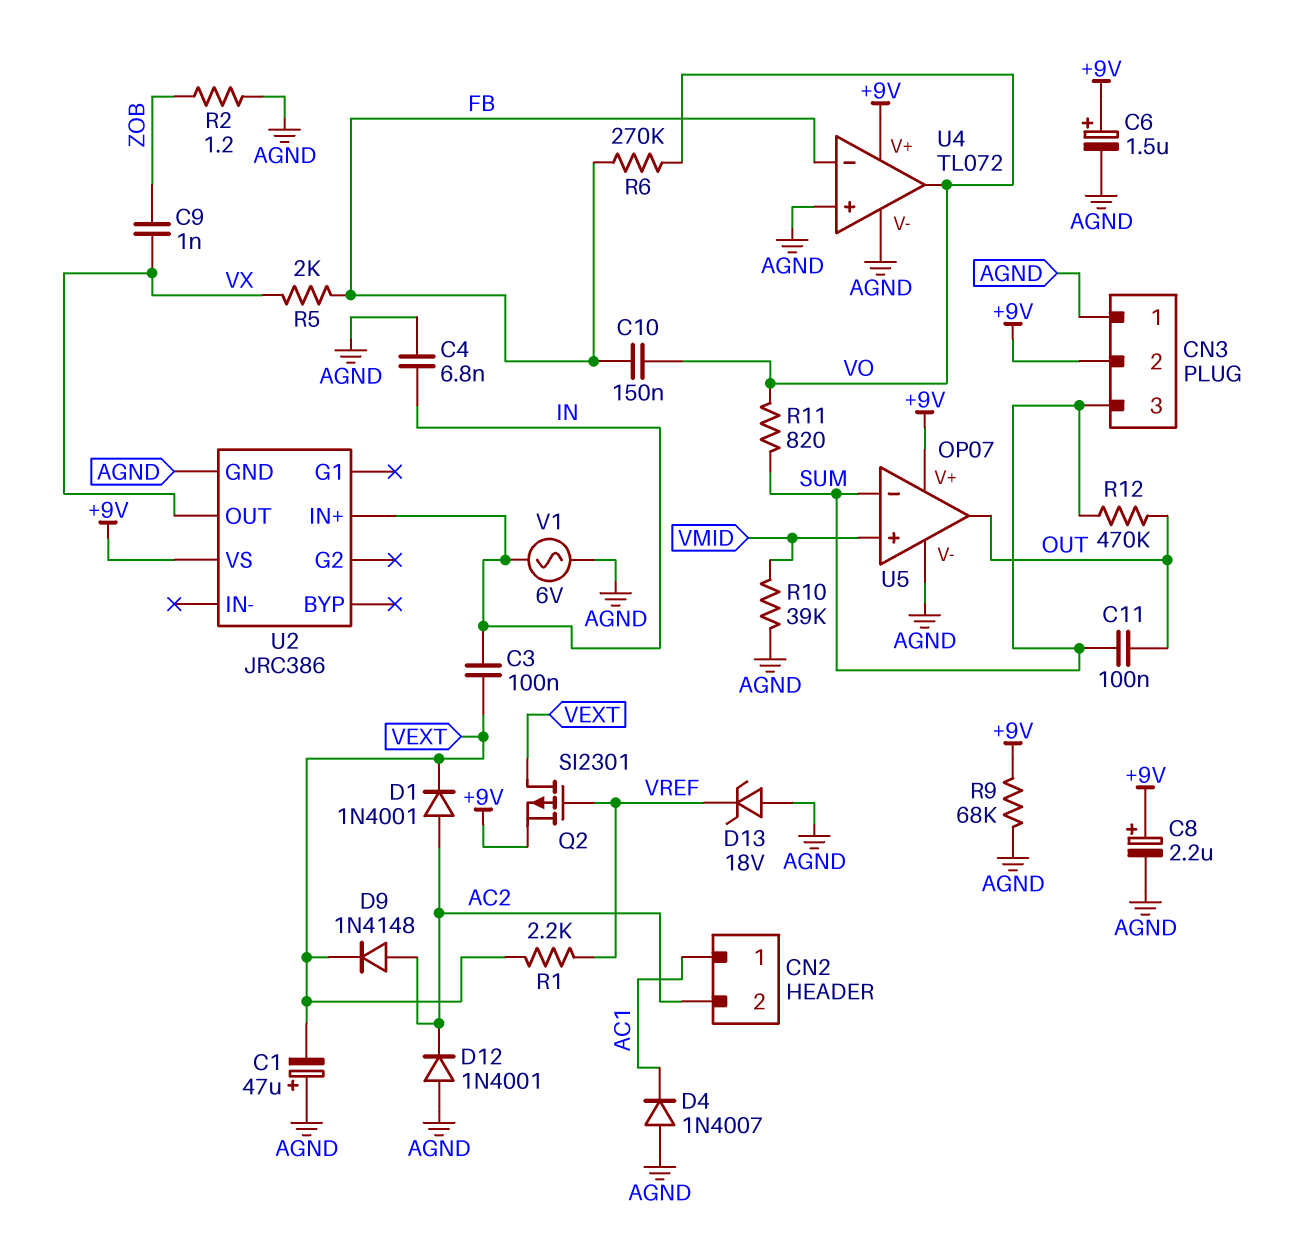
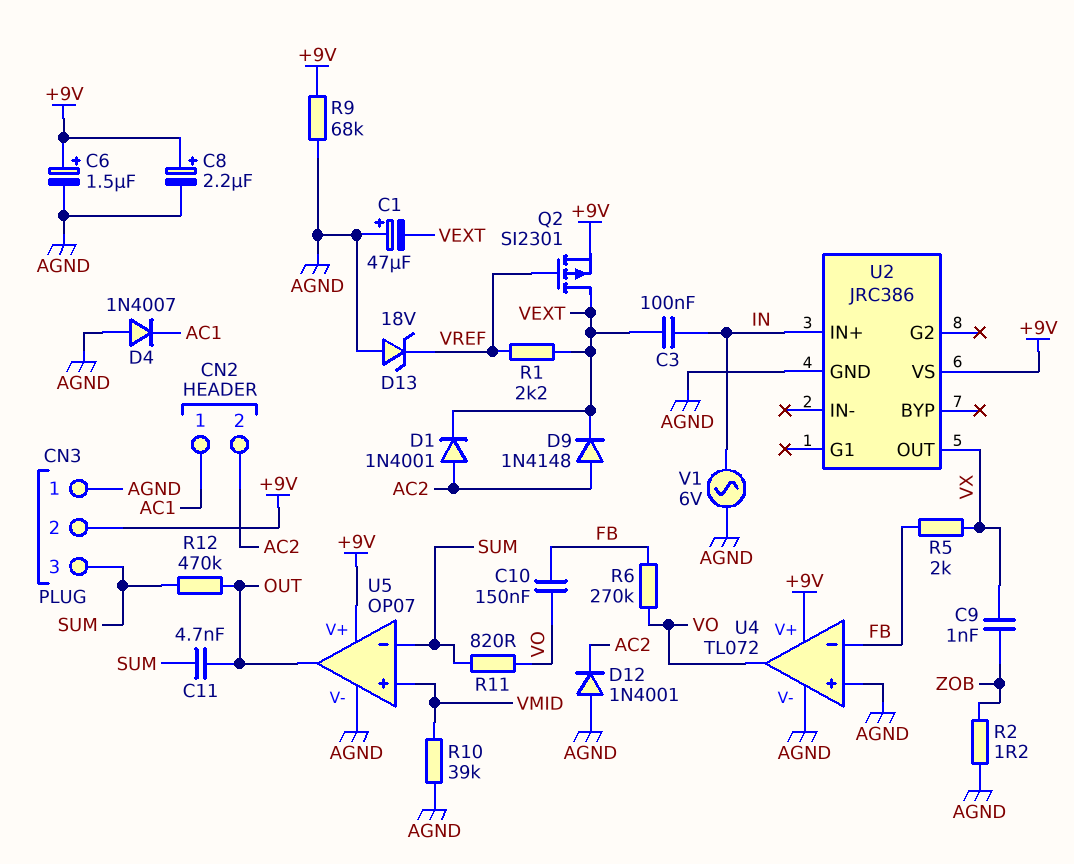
C4: 6.8nF (AGND, IN) -> none
C11: 100nF (OUT, SUM) -> 4.7nF (OUT, SUM)

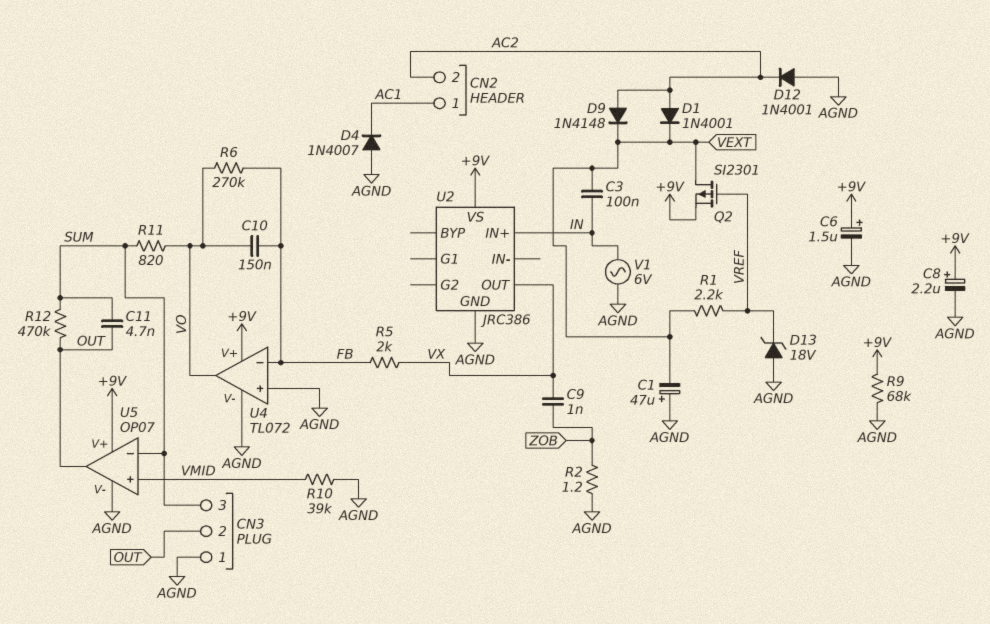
CN3 pin 2: +9V -> OUT

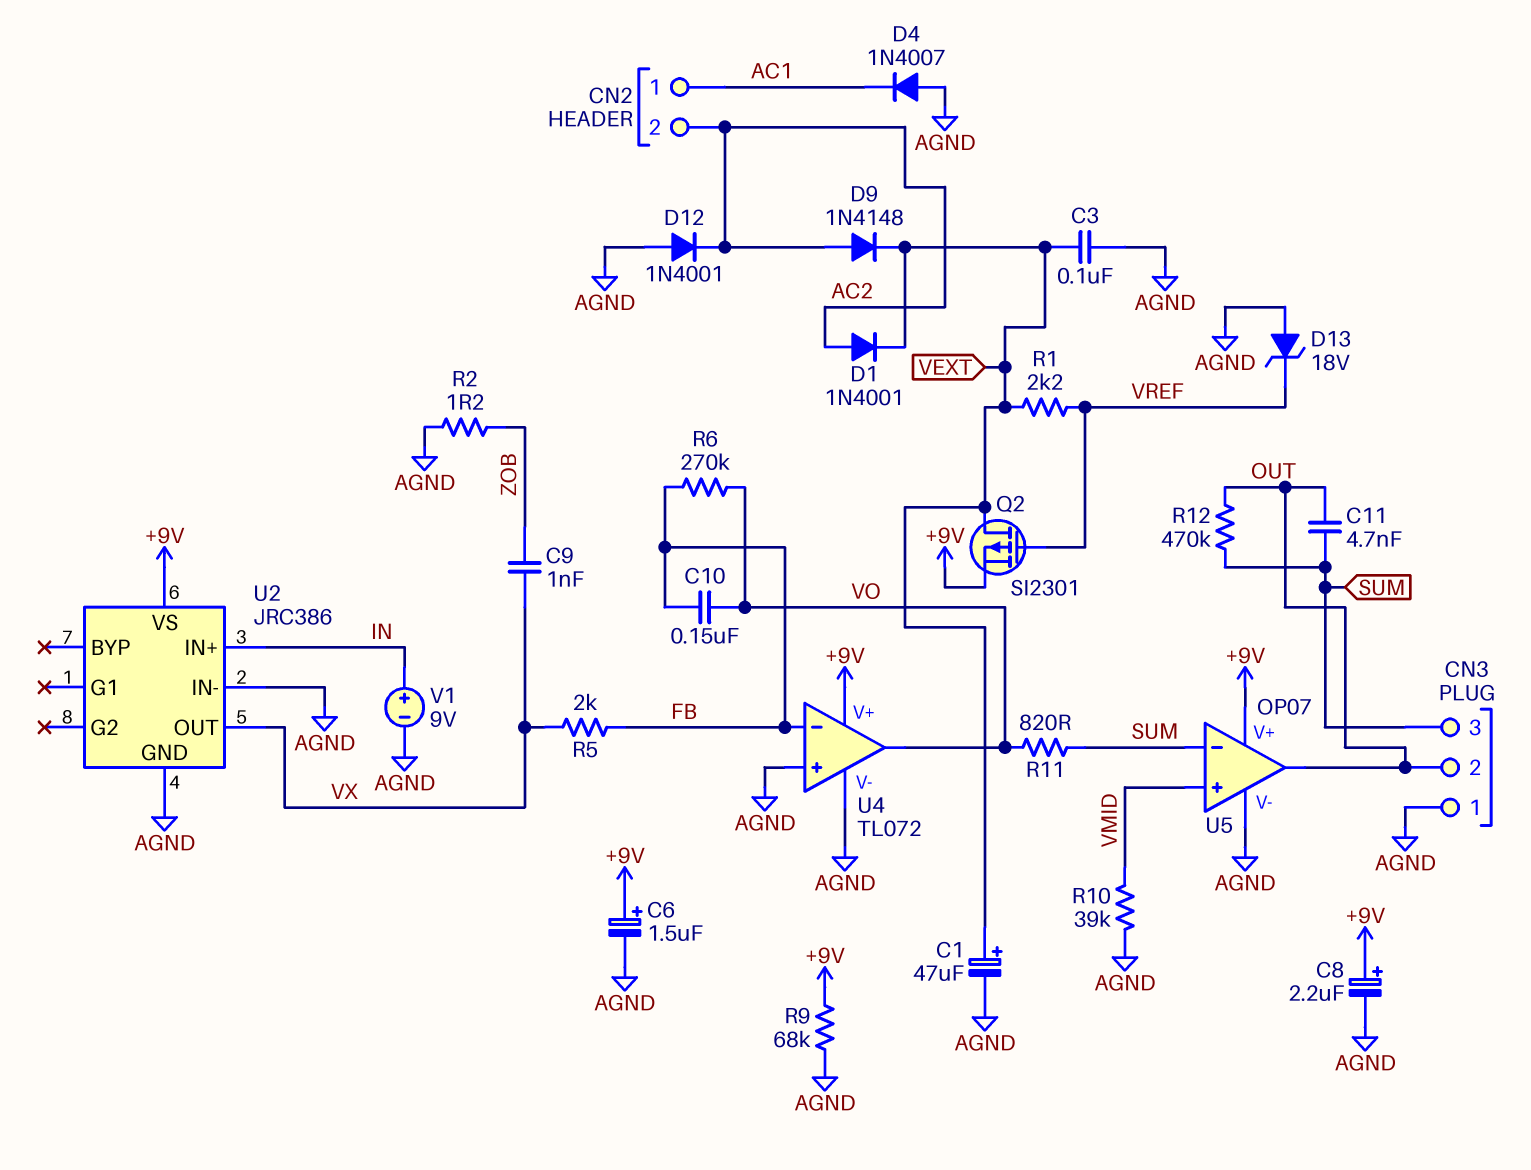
C1: 47uF (plus AGND, minus VEXT) -> 47uF (plus VEXT, minus AGND)
C3: 100nF (IN, VEXT) -> 100nF (AGND, VEXT)
U2 pin IN-: none -> AGND
V1: AC 6V (AGND, IN) -> 9V (plus IN, minus AGND)

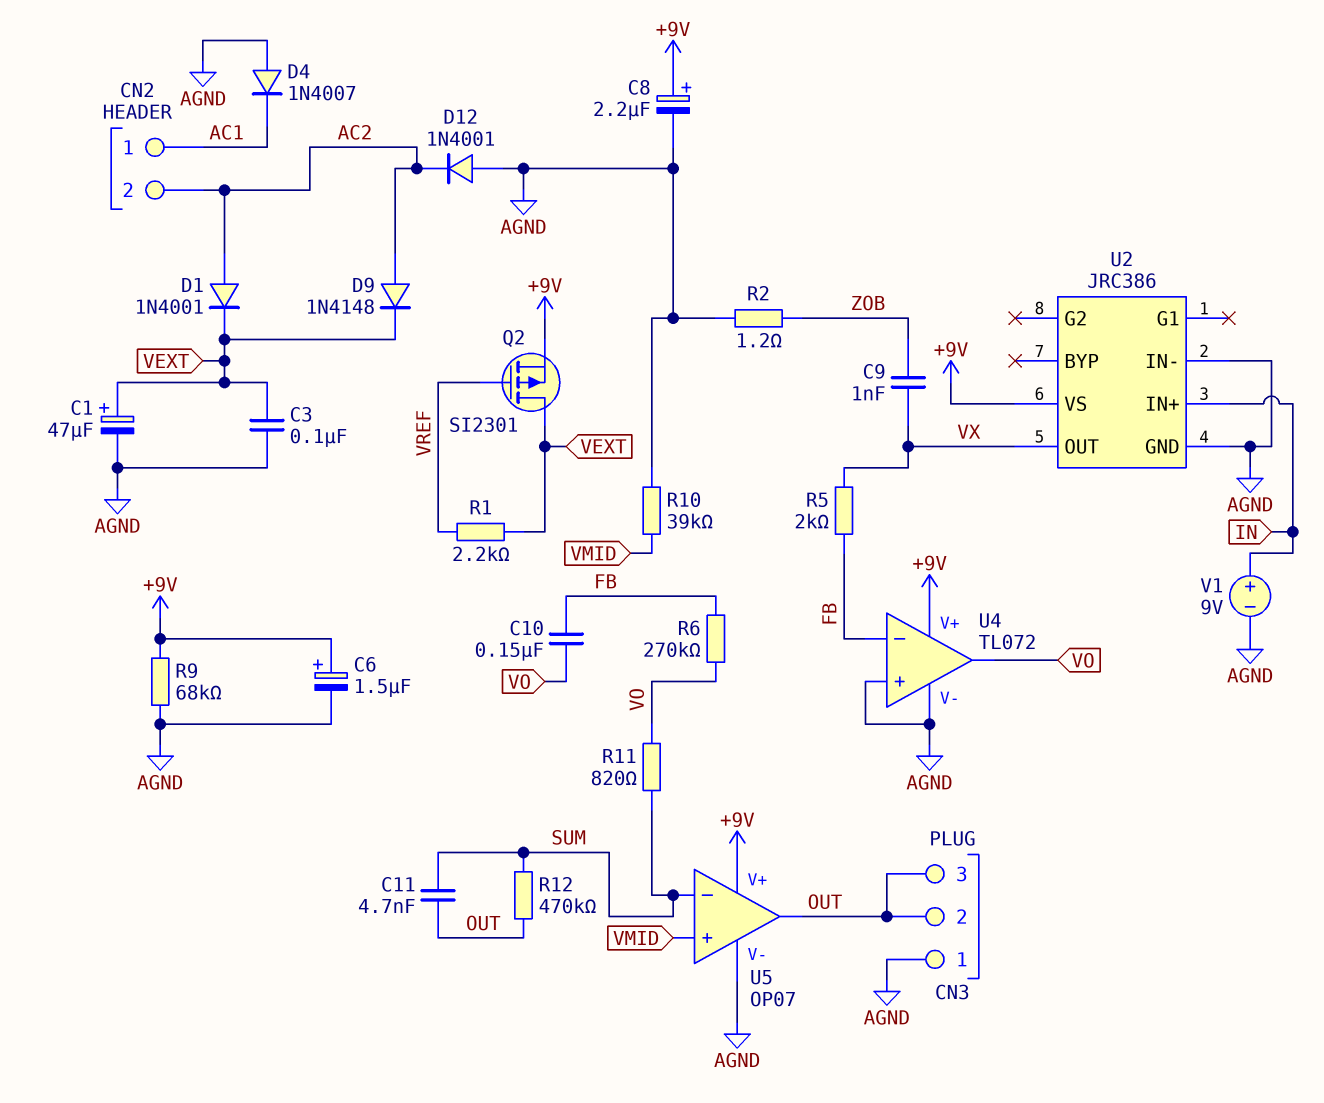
CN3 pin 3: SUM -> OUT
D13: zener 18V (A AGND, K VREF) -> none

